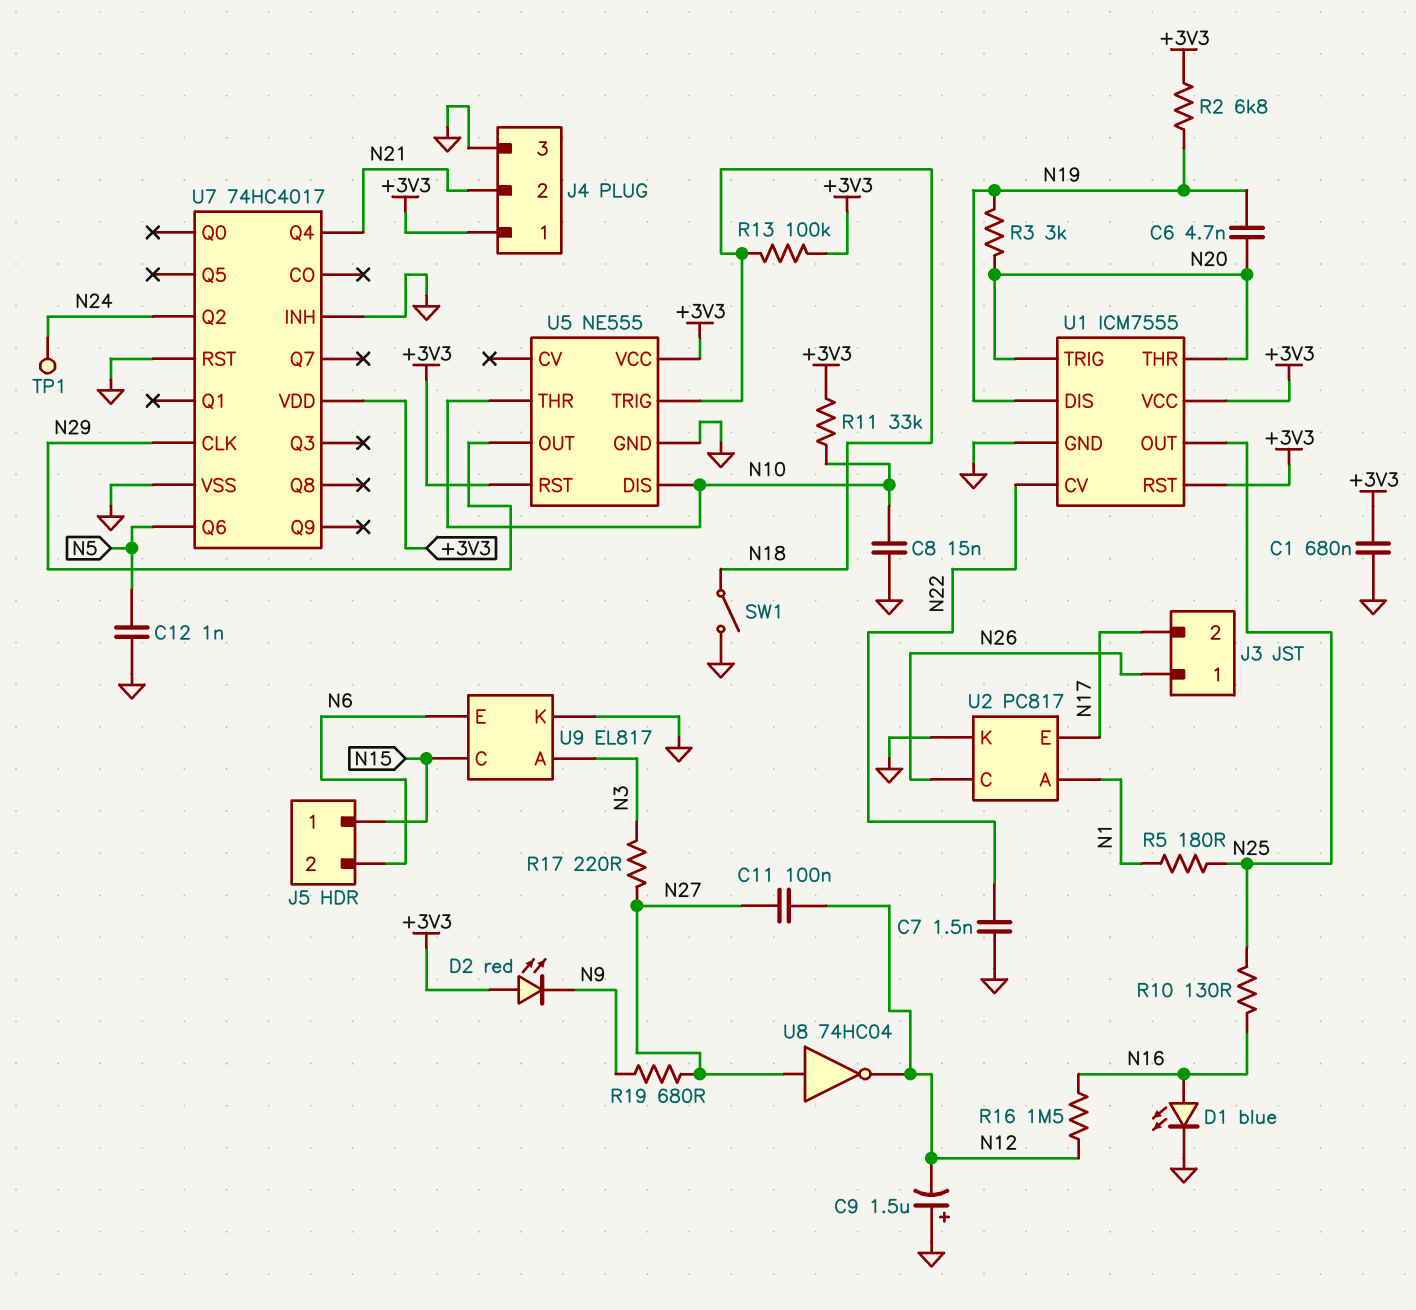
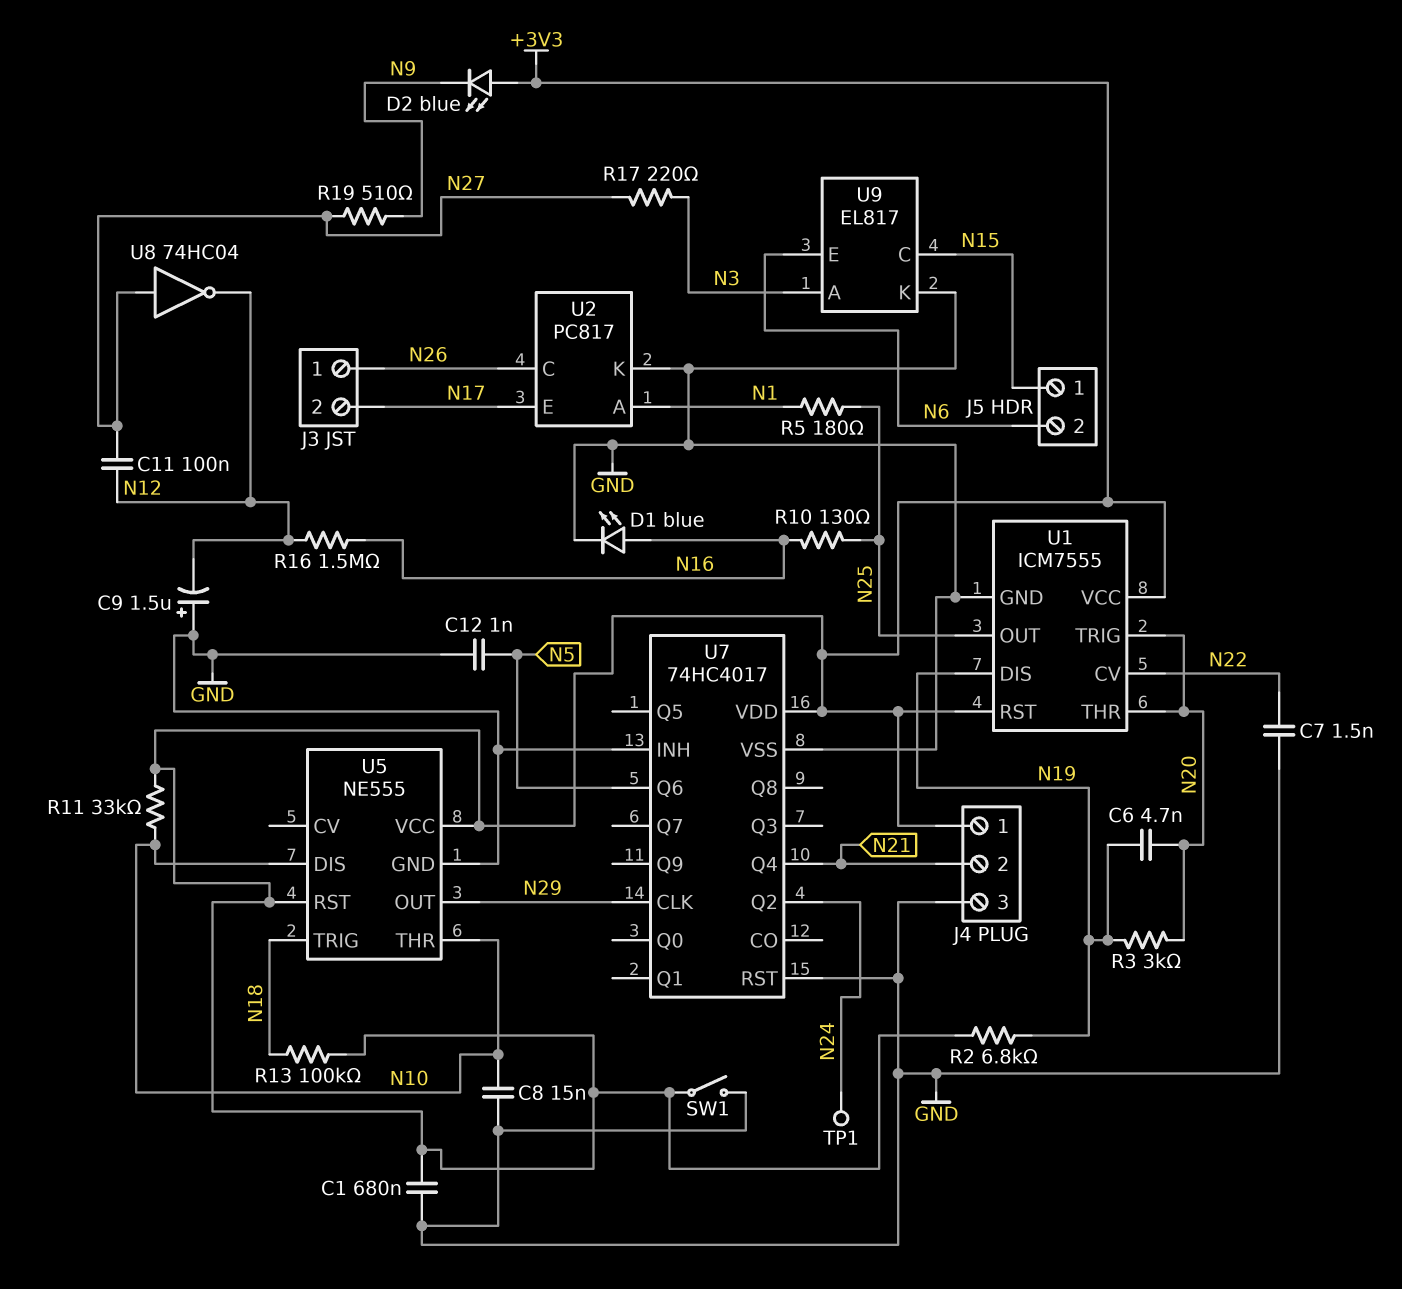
D2: LED red (A +3V3, K N9) -> LED blue (A +3V3, K N9)
R19: 680 (N9, N27) -> 510 (N9, N27)
SW1: switch (GND, N18) -> switch (+3V3, GND)

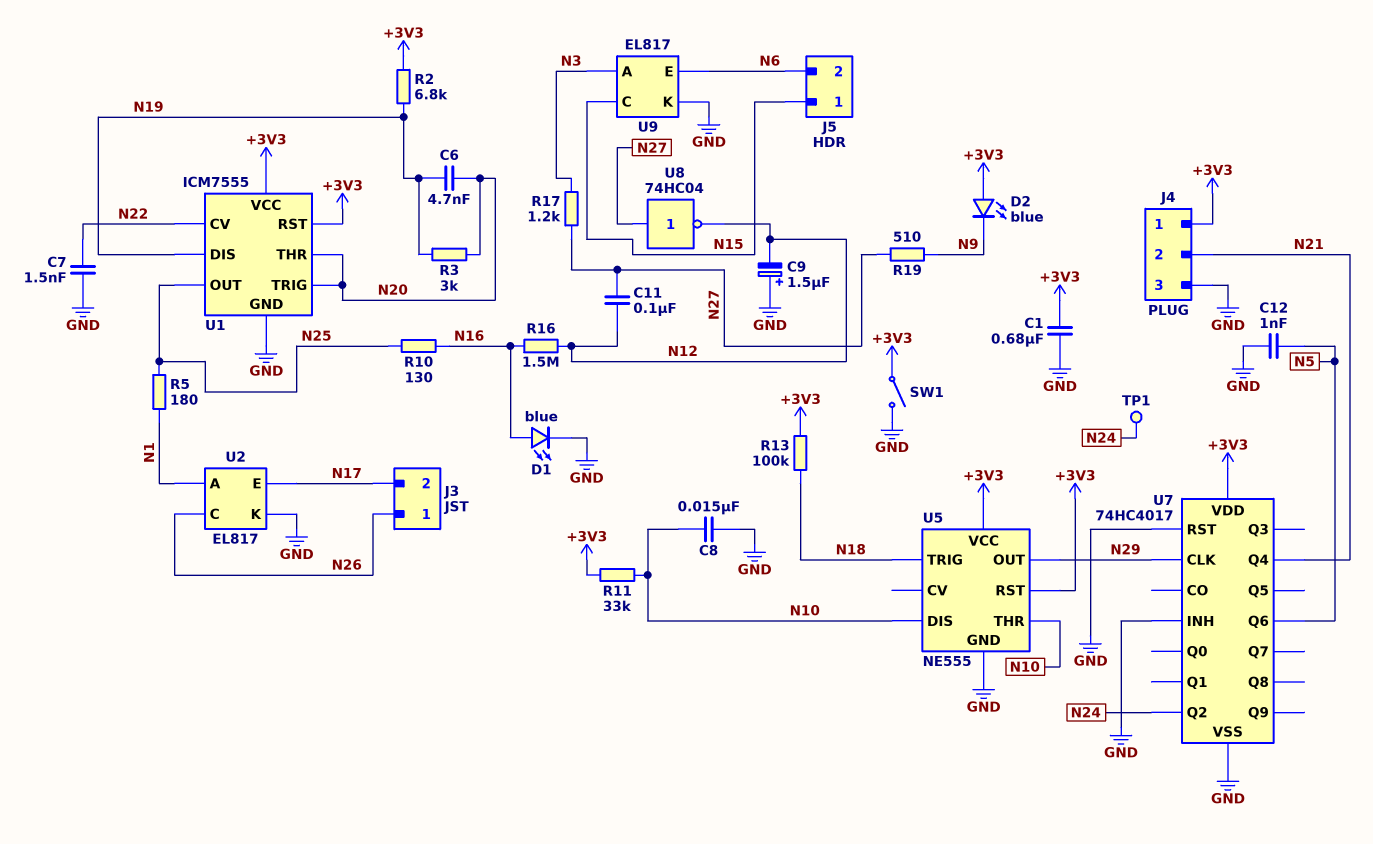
R17: 220 (N3, N27) -> 1.2k (N3, N27)
U2: PC817 -> EL817

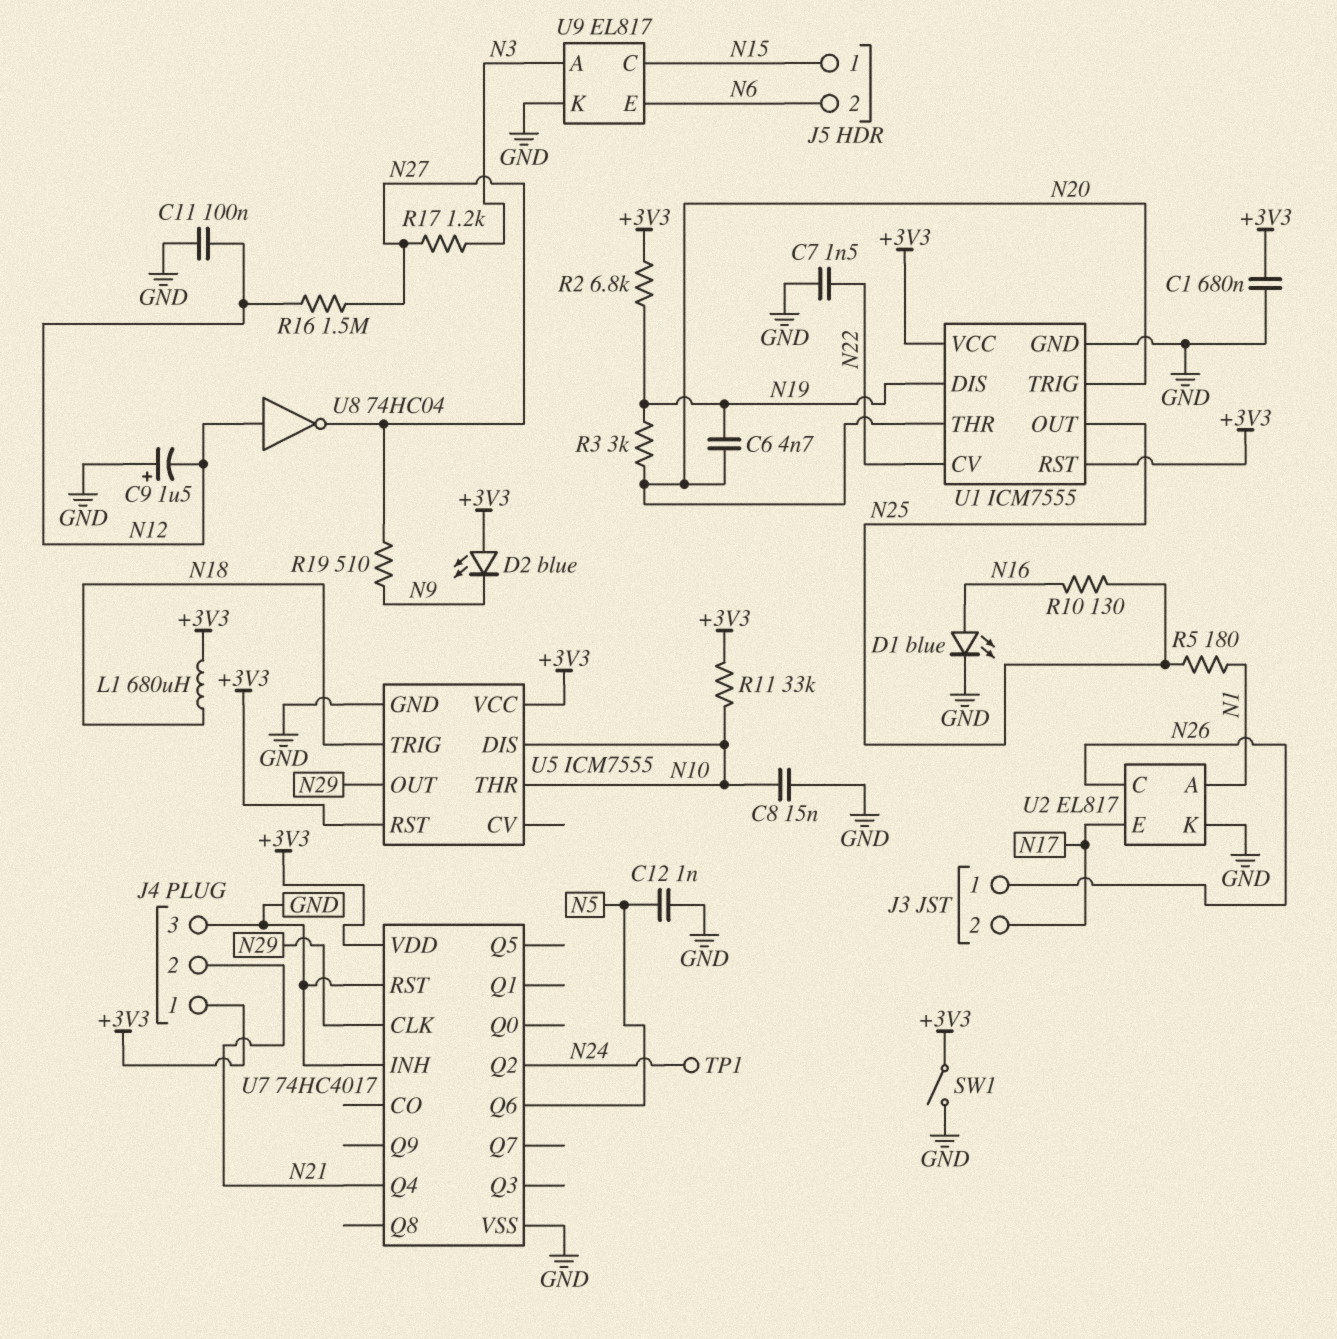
C11: 100nF (N12, N27) -> 100nF (GND, N12)
L1: none -> 680uH (+3V3, N18)
R13: 100k (+3V3, N18) -> none
R16: 1.5M (N12, N16) -> 1.5M (N12, N27)
U5: NE555 -> ICM7555
U8: NOT 74HC04 (in N27, out N12) -> NOT 74HC04 (in N12, out N27)

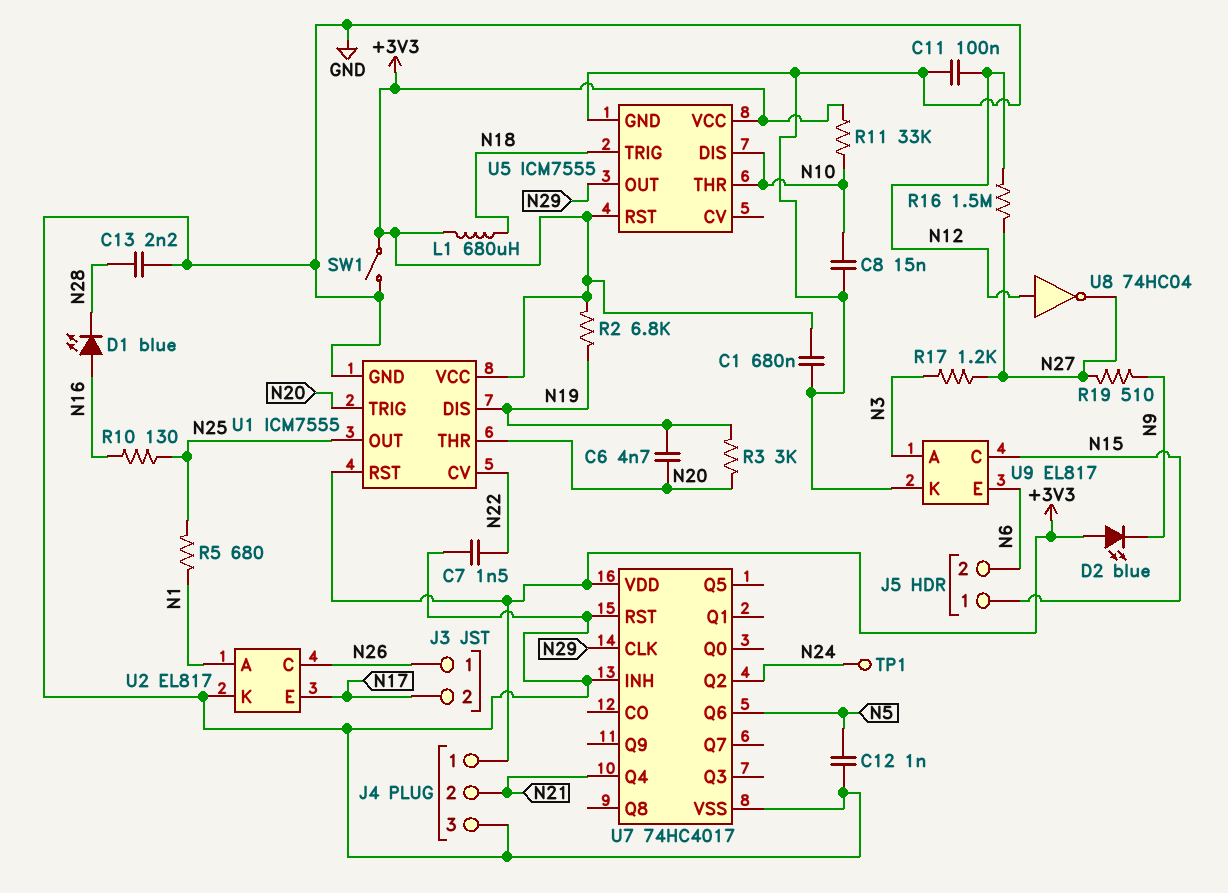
C9: 1.5uF (plus GND, minus N12) -> none
C13: none -> 2.2nF (GND, N28)
D1: LED blue (A N16, K GND) -> LED blue (A N16, K N28)
R5: 180 (N1, N25) -> 680 (N1, N25)

